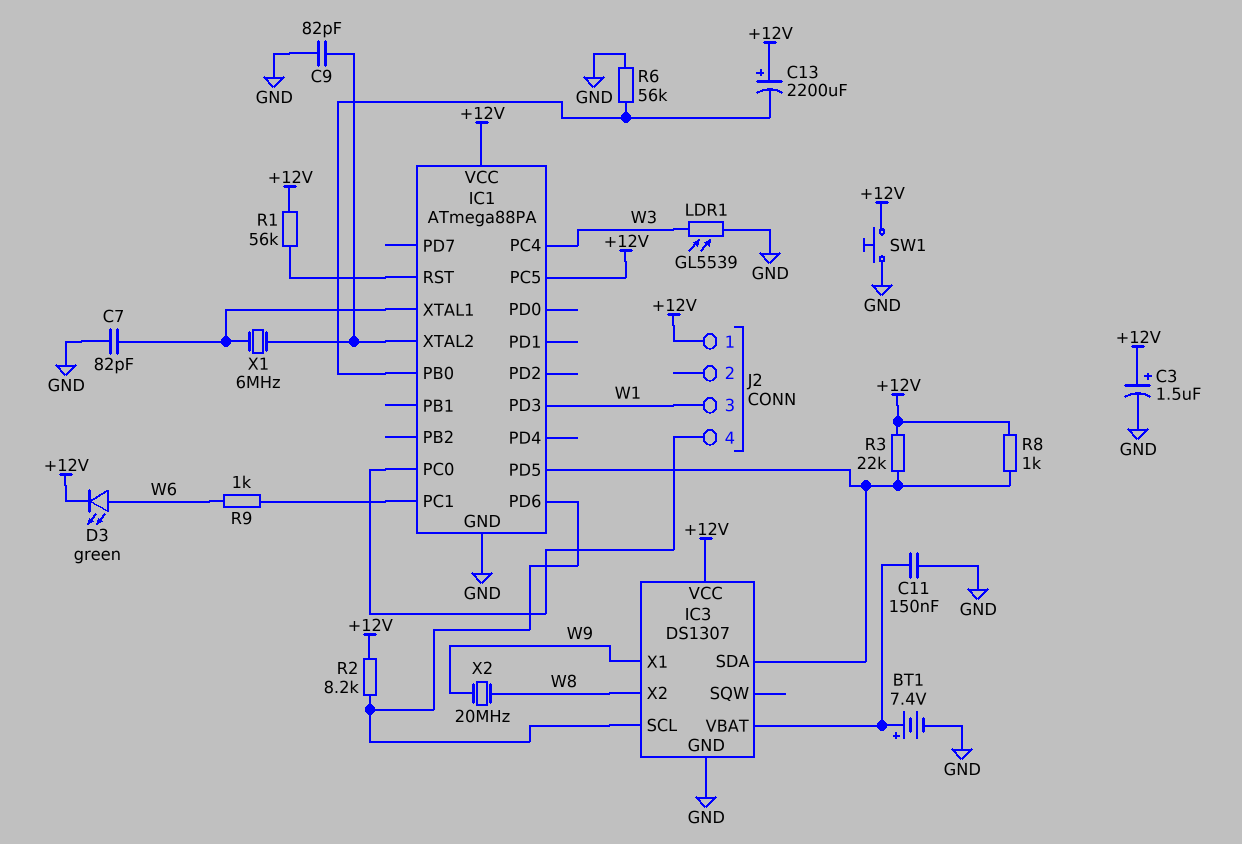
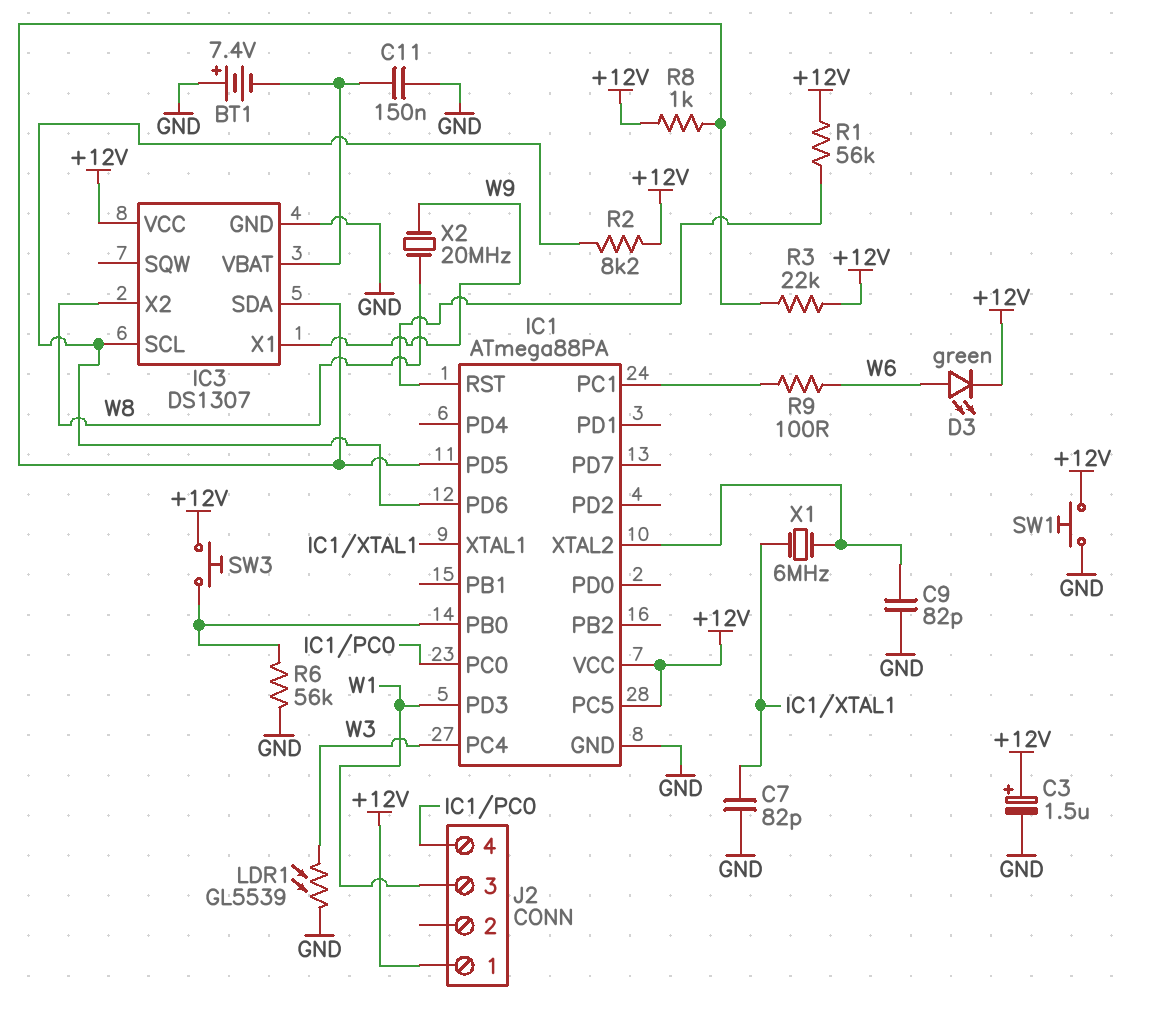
BT1: 7.4V (plus IC3/VBAT, minus GND) -> 7.4V (plus GND, minus IC3/VBAT)
C13: 2200uF (plus +12V, minus IC1/PB0) -> none
R9: 1k (IC1/PC1, W6) -> 100 (IC1/PC1, W6)
SW3: none -> button (+12V, IC1/PB0)

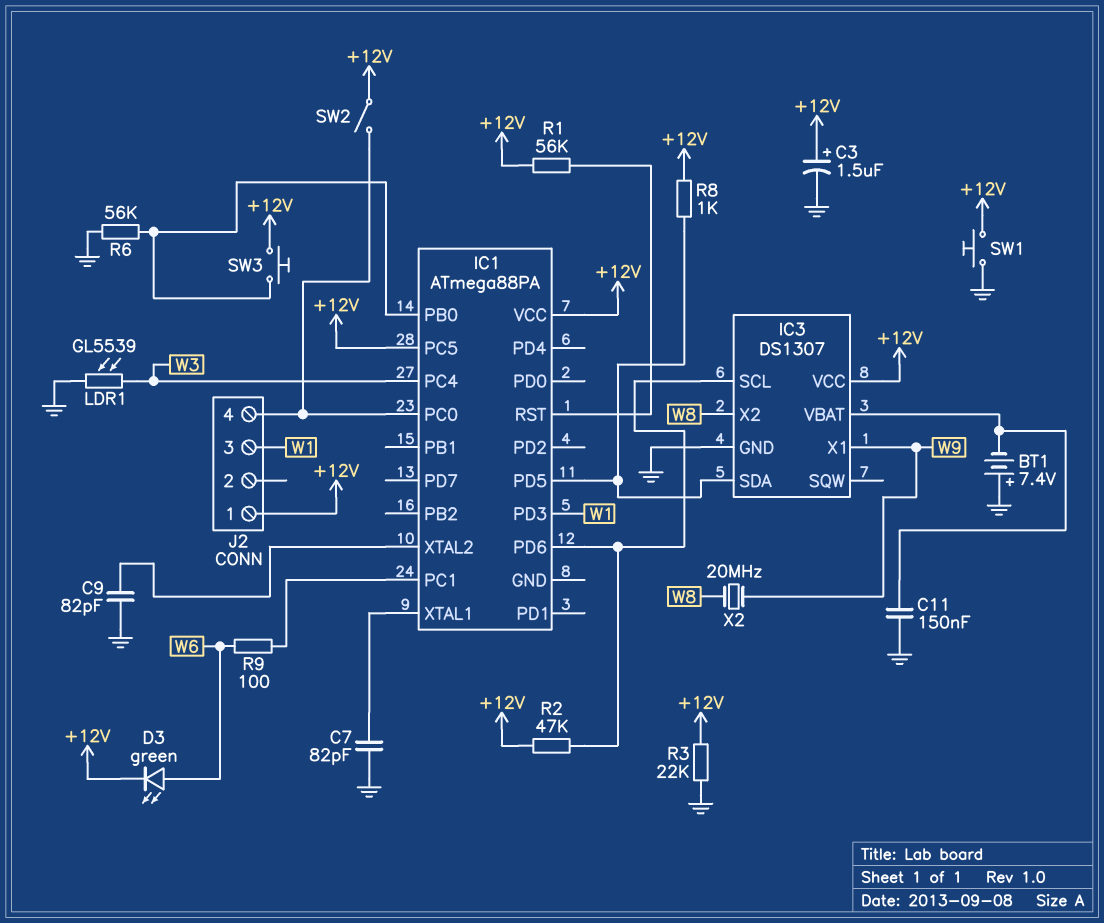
IC1 pin GND: GND -> none
R2: 8.2k (+12V, IC1/PD6) -> 47k (+12V, IC1/PD6)
R3: 22k (+12V, IC1/PD5) -> 22k (+12V, GND)
SW2: none -> switch (+12V, IC1/PC0)
X1: 6MHz (IC1/XTAL1, IC1/XTAL2) -> none

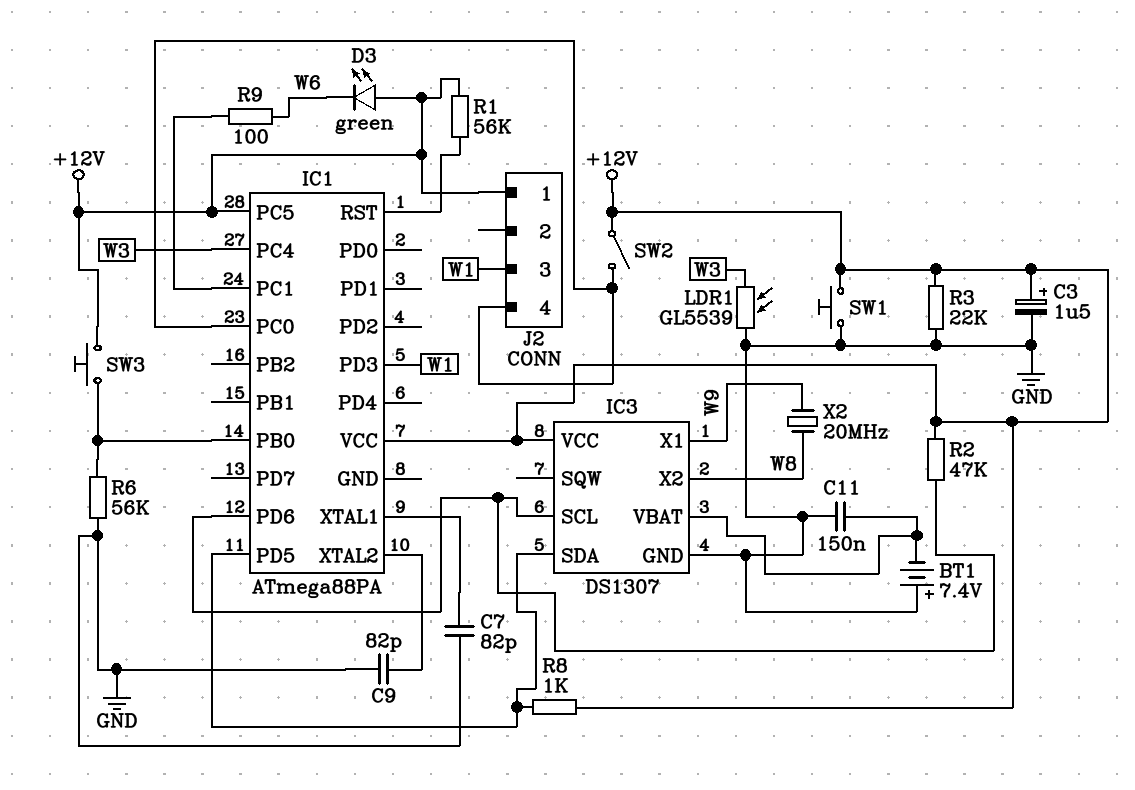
D3: LED green (A W6, K +12V) -> LED green (A +12V, K W6)

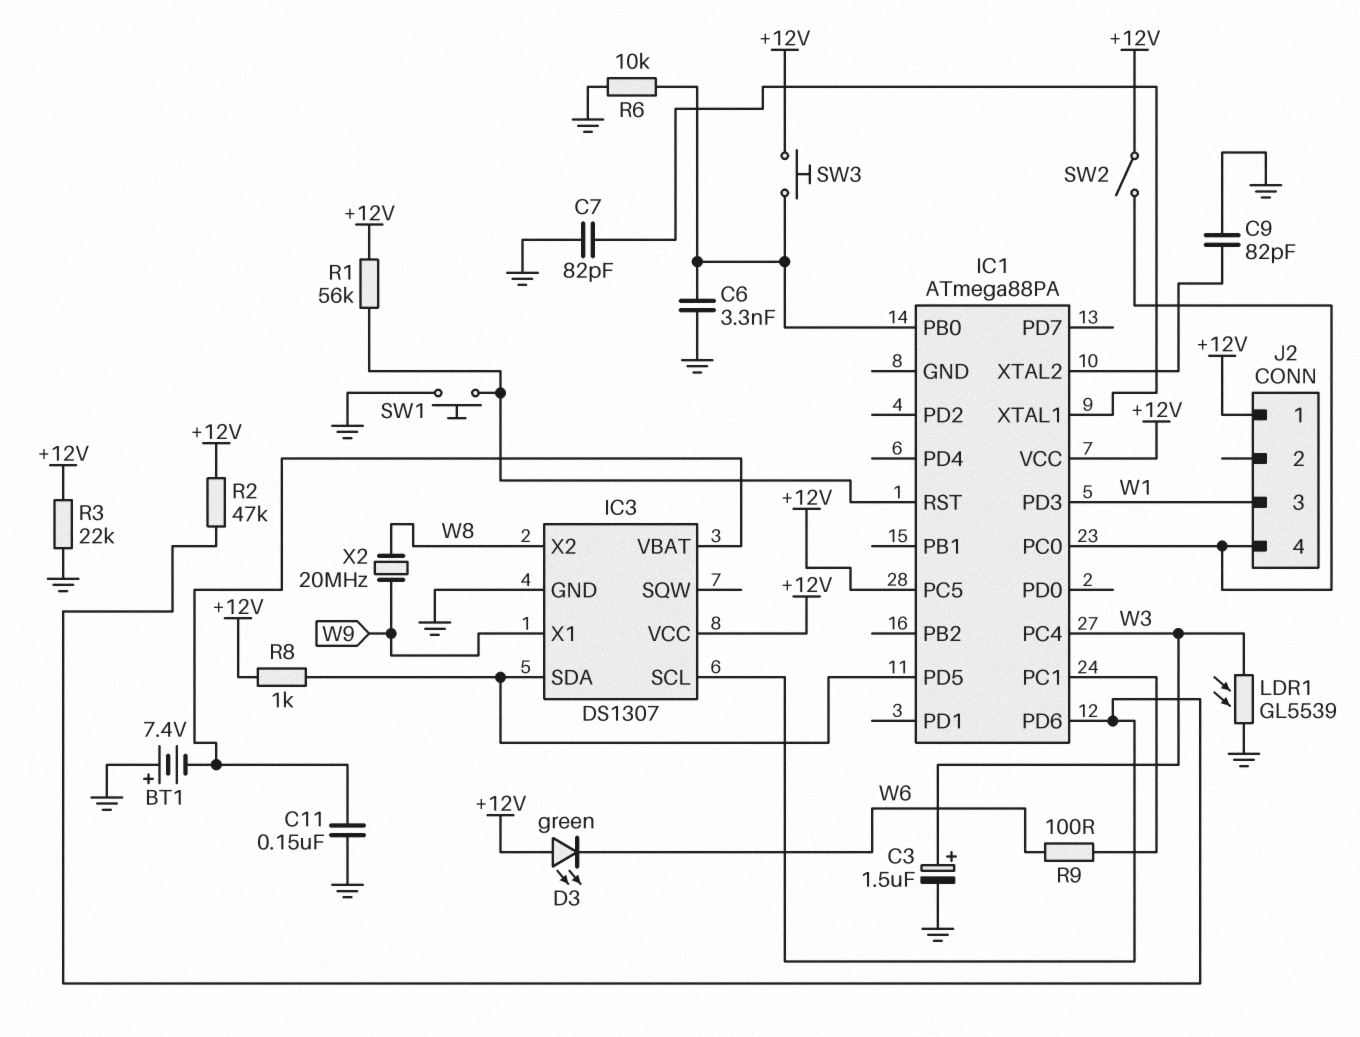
C3: 1.5uF (plus +12V, minus GND) -> 1.5uF (plus W3, minus GND)
C6: none -> 3.3nF (GND, IC1/PB0)
R6: 56k (GND, IC1/PB0) -> 10k (GND, IC1/PB0)
SW1: button (+12V, GND) -> button (GND, IC1/RST)

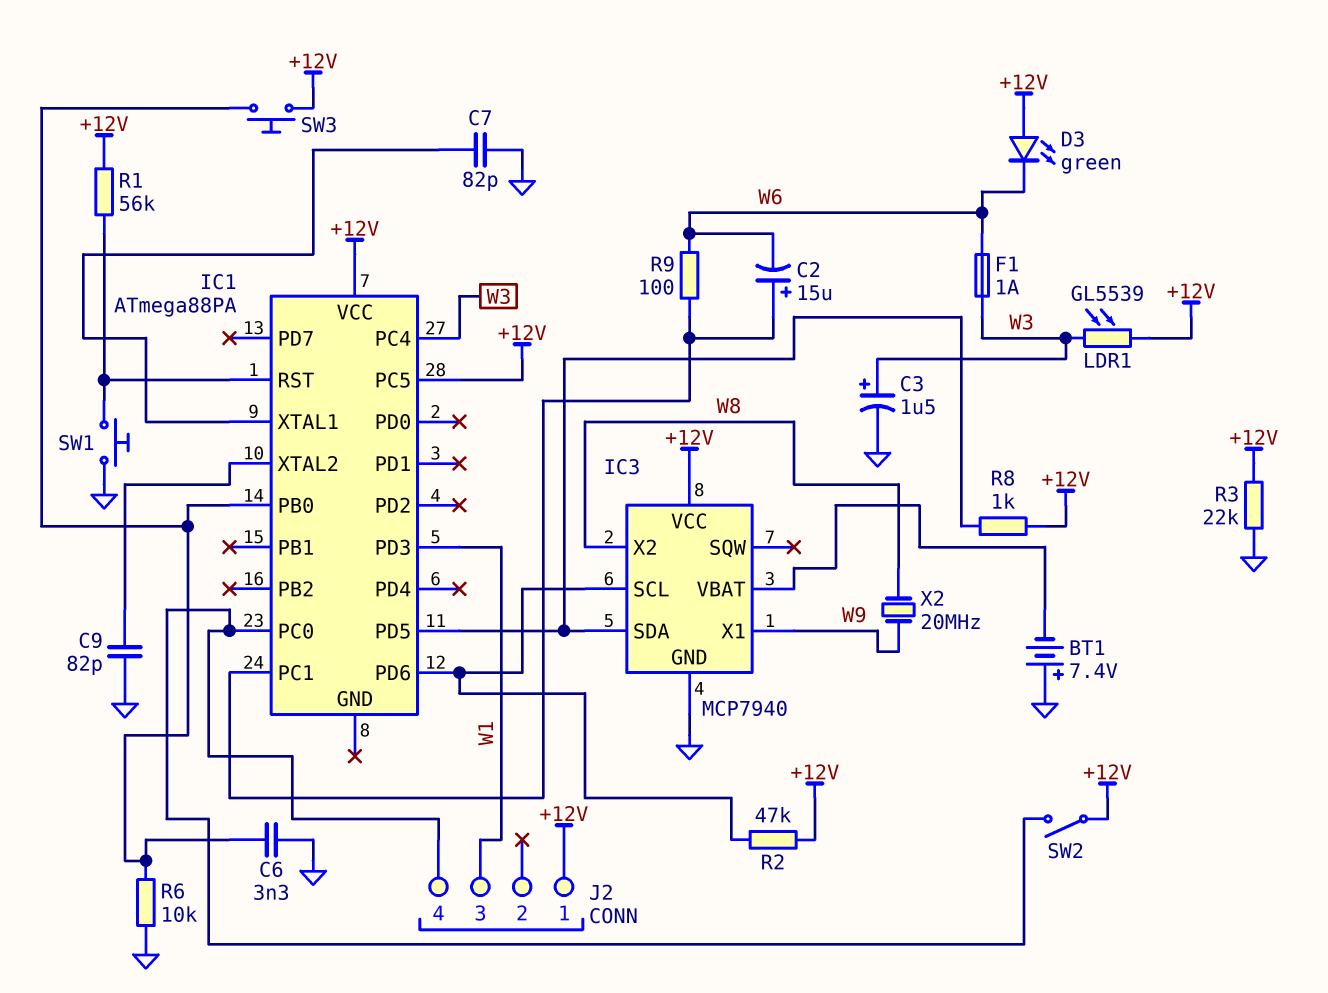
C2: none -> 15uF (plus IC1/PC1, minus W6)
C11: 150nF (GND, IC3/VBAT) -> none
F1: none -> 1A (W3, W6)
IC3: DS1307 -> MCP7940
LDR1: GL5539 (GND, W3) -> GL5539 (+12V, W3)

